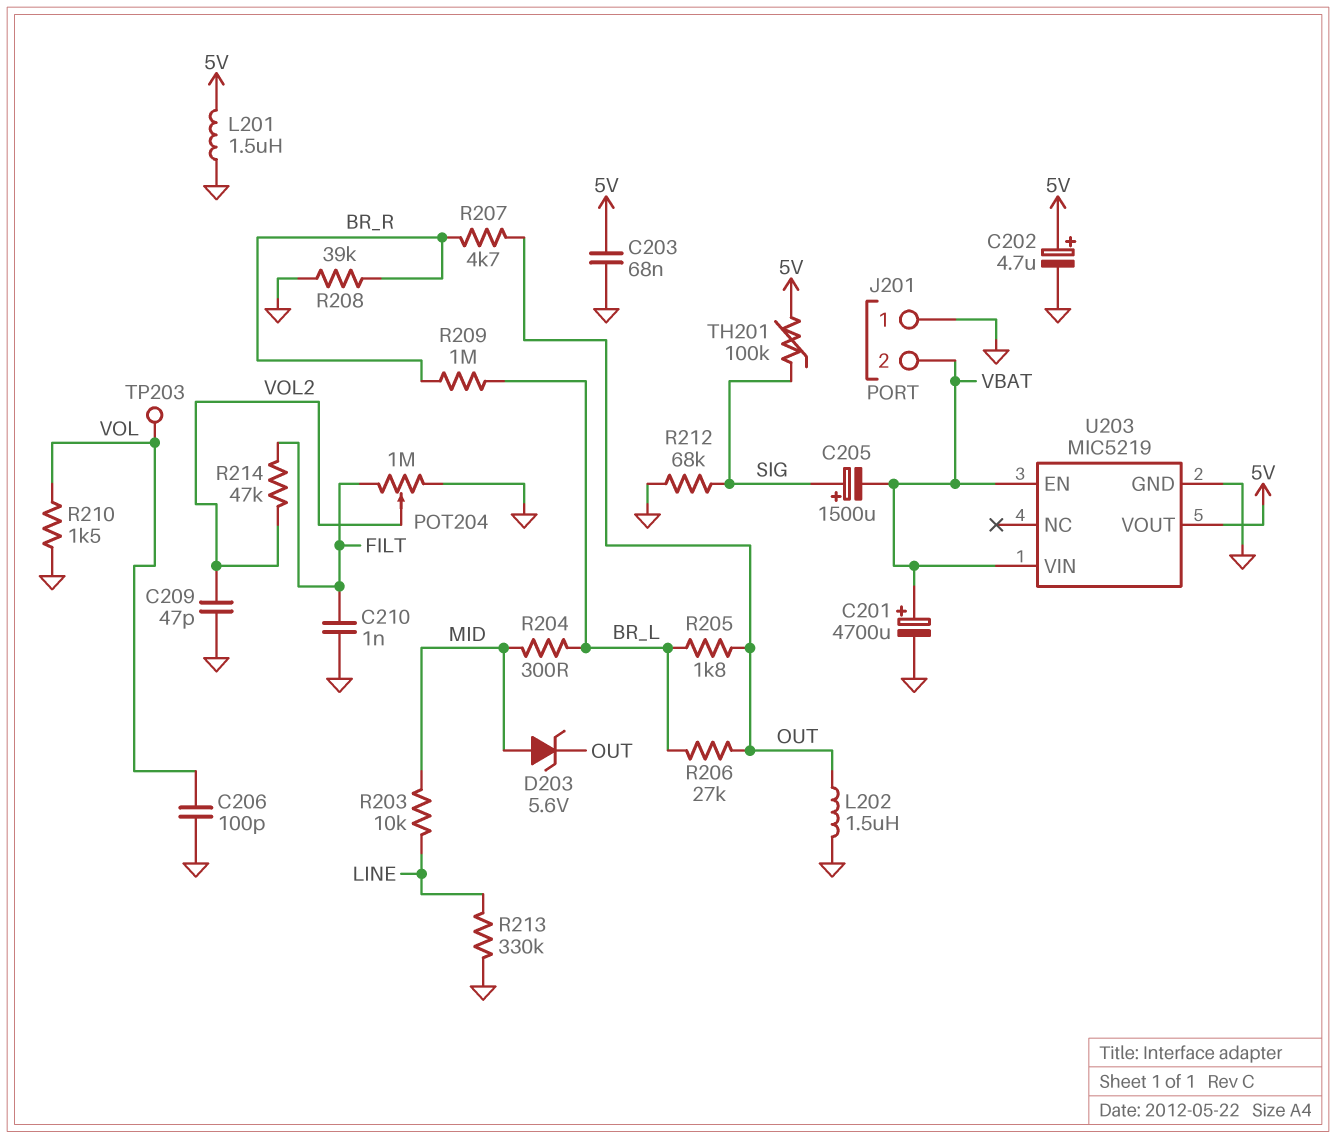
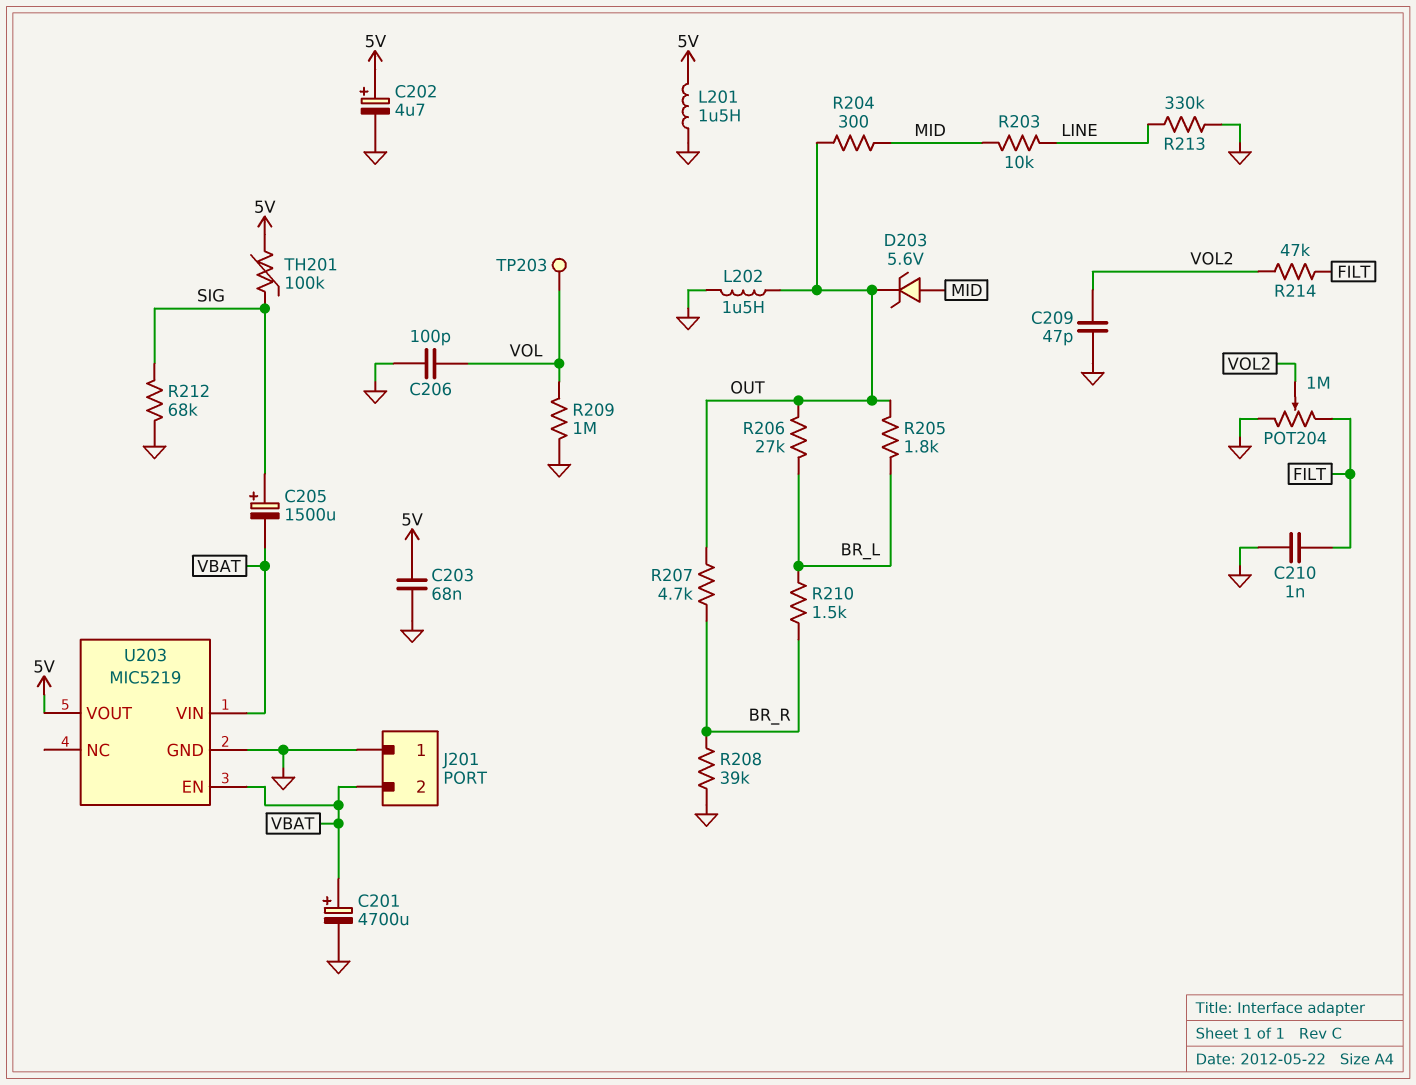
R204: 300 (BR_L, MID) -> 300 (MID, OUT)
R209: 1M (BR_L, BR_R) -> 1M (GND, VOL)
R210: 1.5k (GND, VOL) -> 1.5k (BR_L, BR_R)

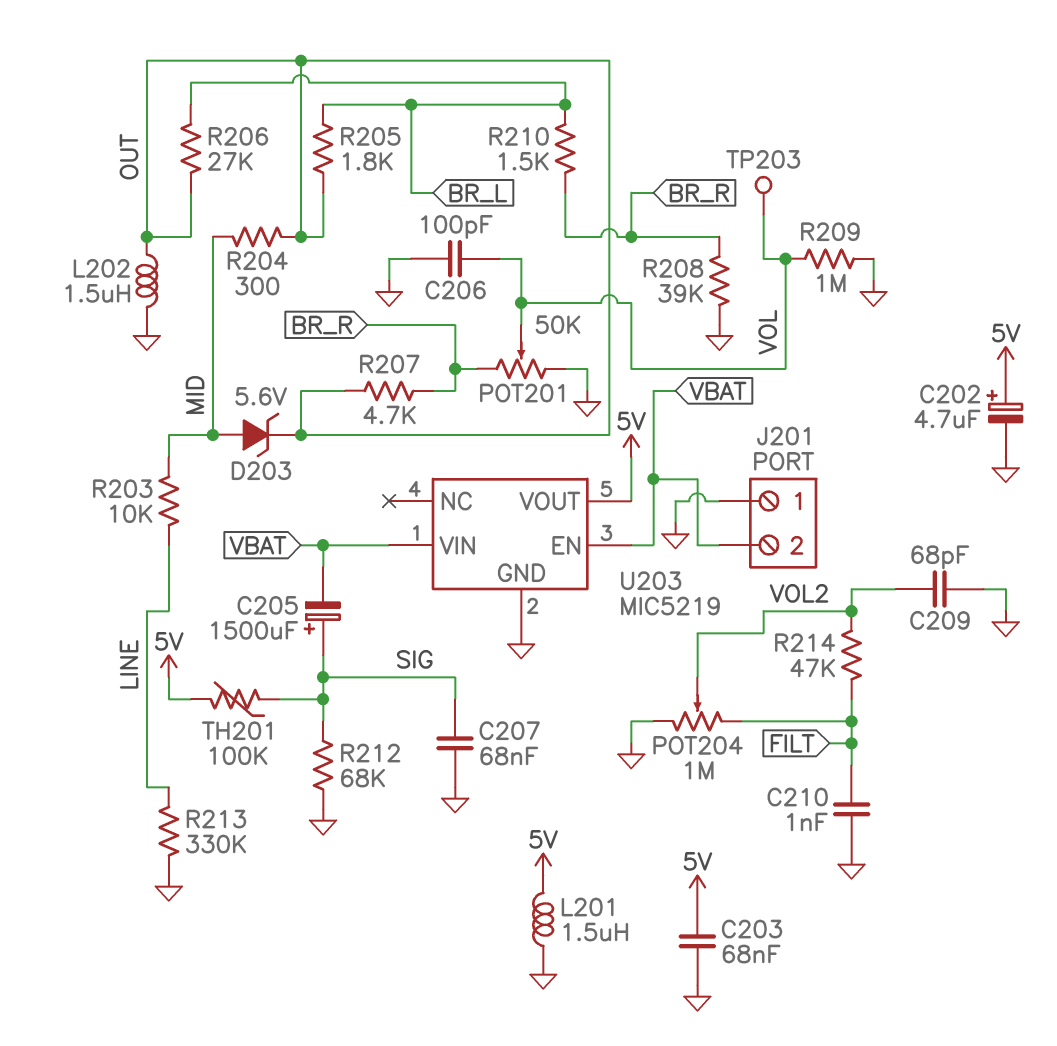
C201: 4700uF (plus VBAT, minus GND) -> none
C207: none -> 68nF (GND, SIG)
C209: 47pF (GND, VOL2) -> 68pF (GND, VOL2)
POT201: none -> 50k (BR_R, GND, wiper VOL)

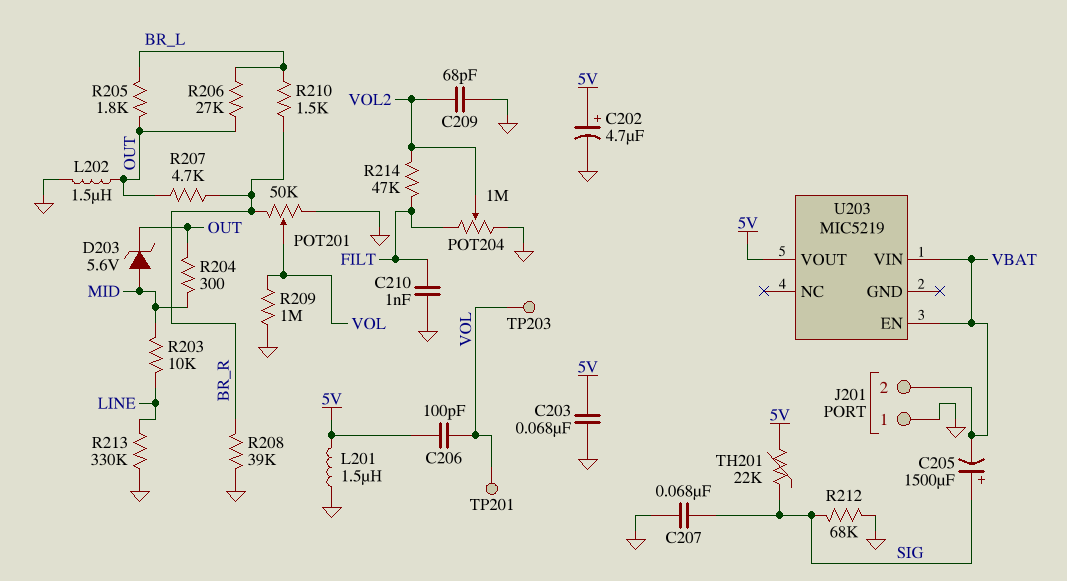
C206: 100pF (GND, VOL) -> 100pF (5V, VOL)
TH201: 100k (5V, SIG) -> 22k (5V, SIG)
TP201: none -> test point (VOL)
U203 pin GND: GND -> none

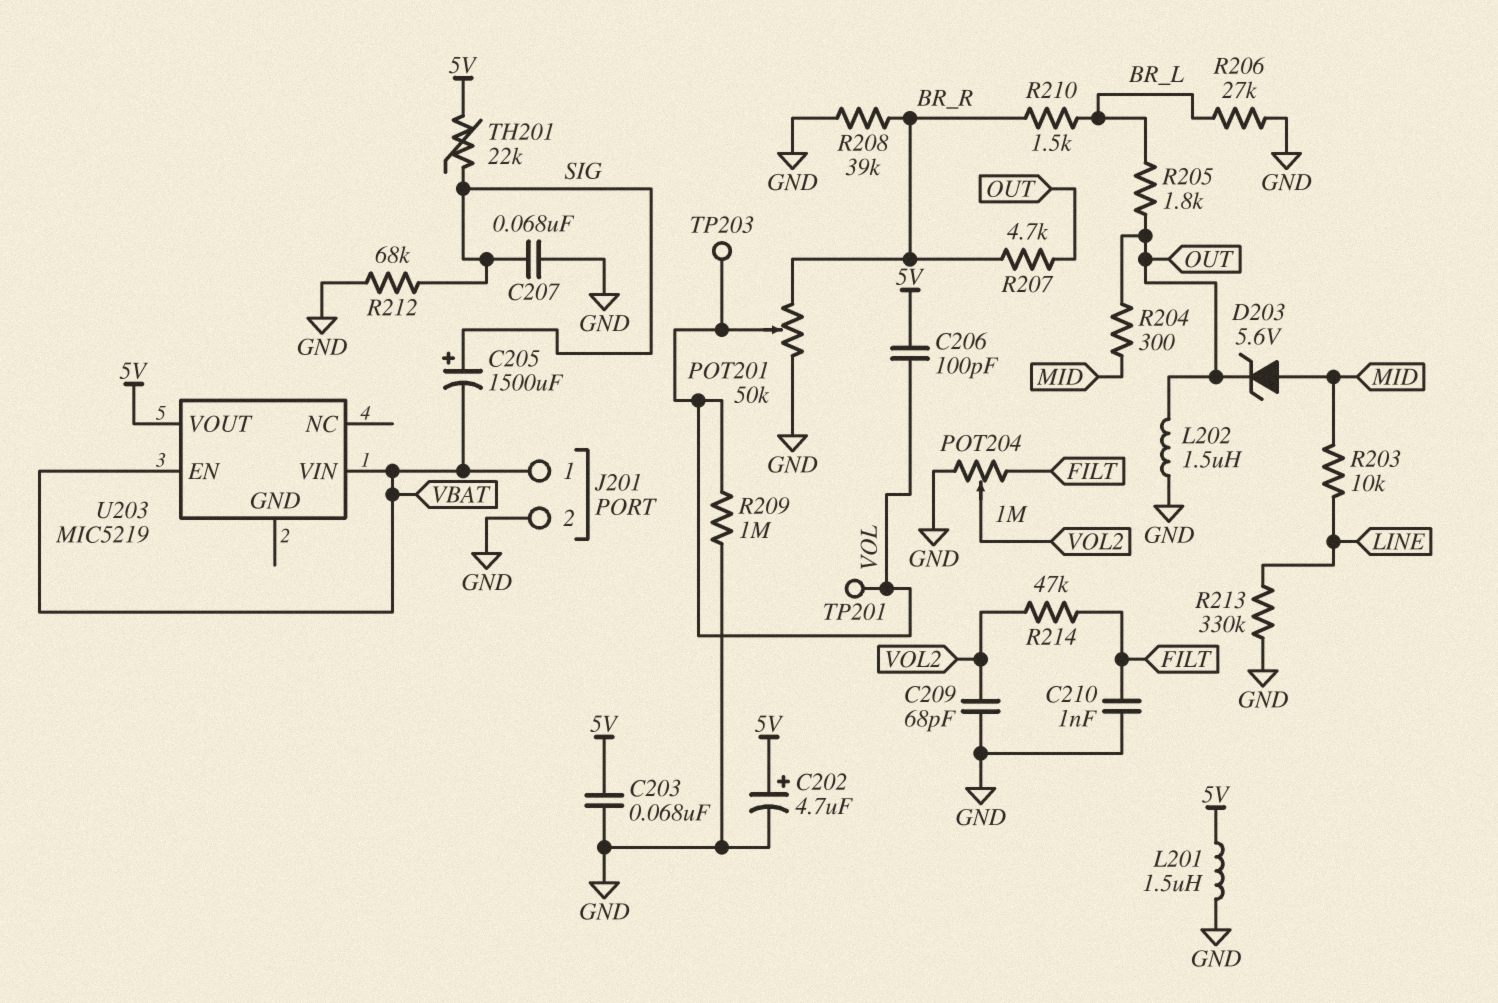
J201 pin 1: GND -> VBAT
J201 pin 2: VBAT -> GND
R206: 27k (BR_L, OUT) -> 27k (BR_L, GND)

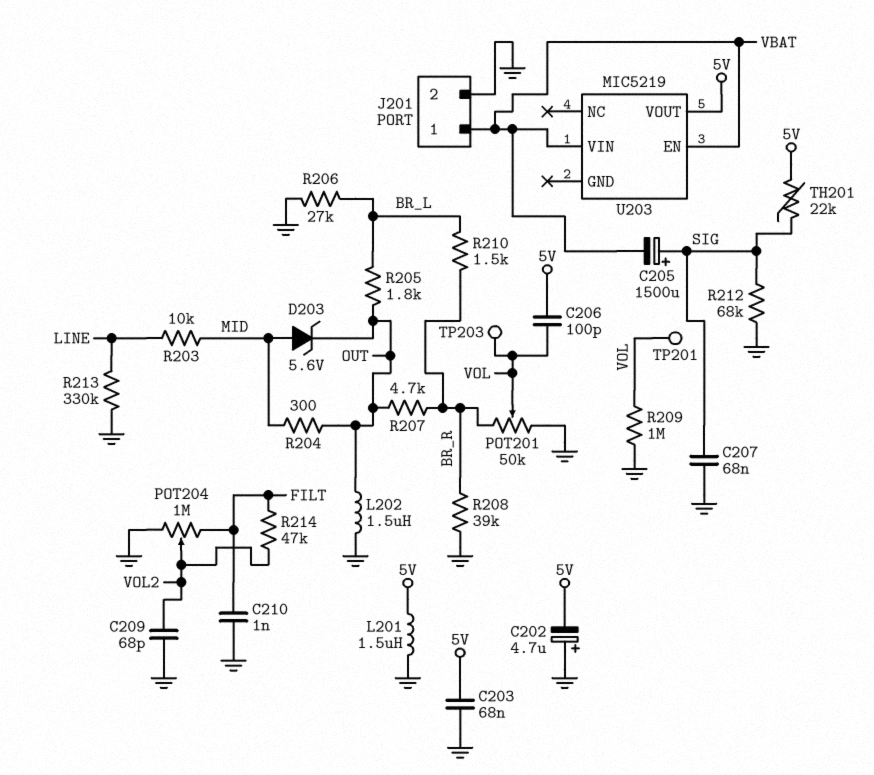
C202: 4.7uF (plus 5V, minus GND) -> 4.7uF (plus GND, minus 5V)

